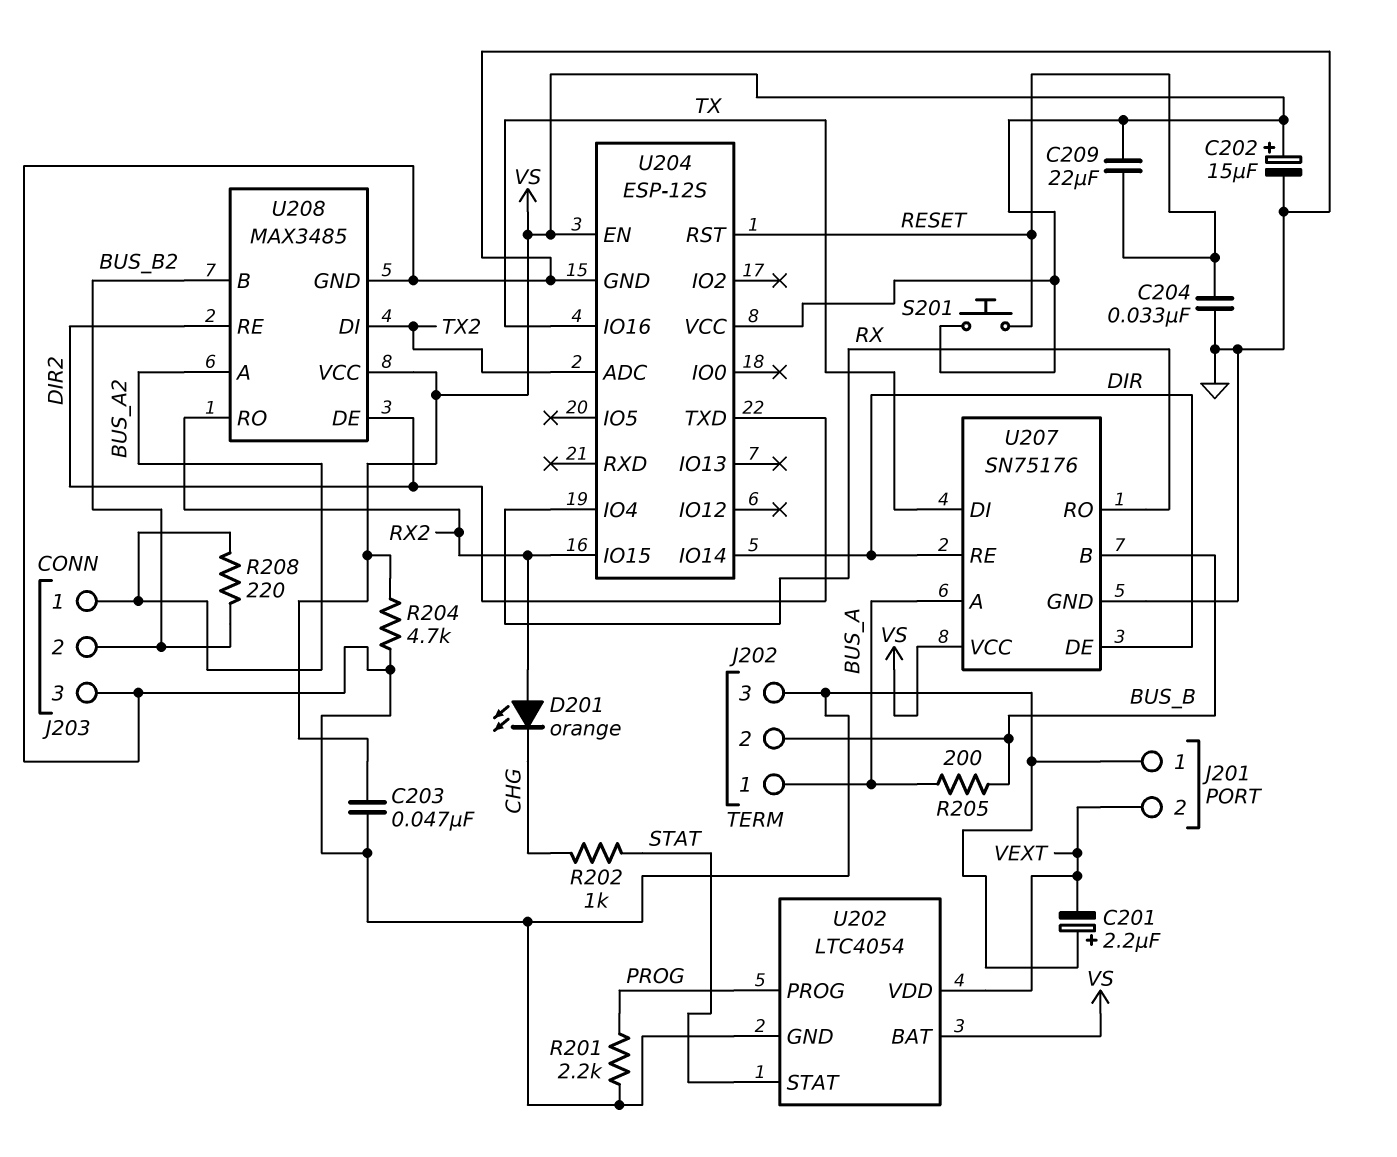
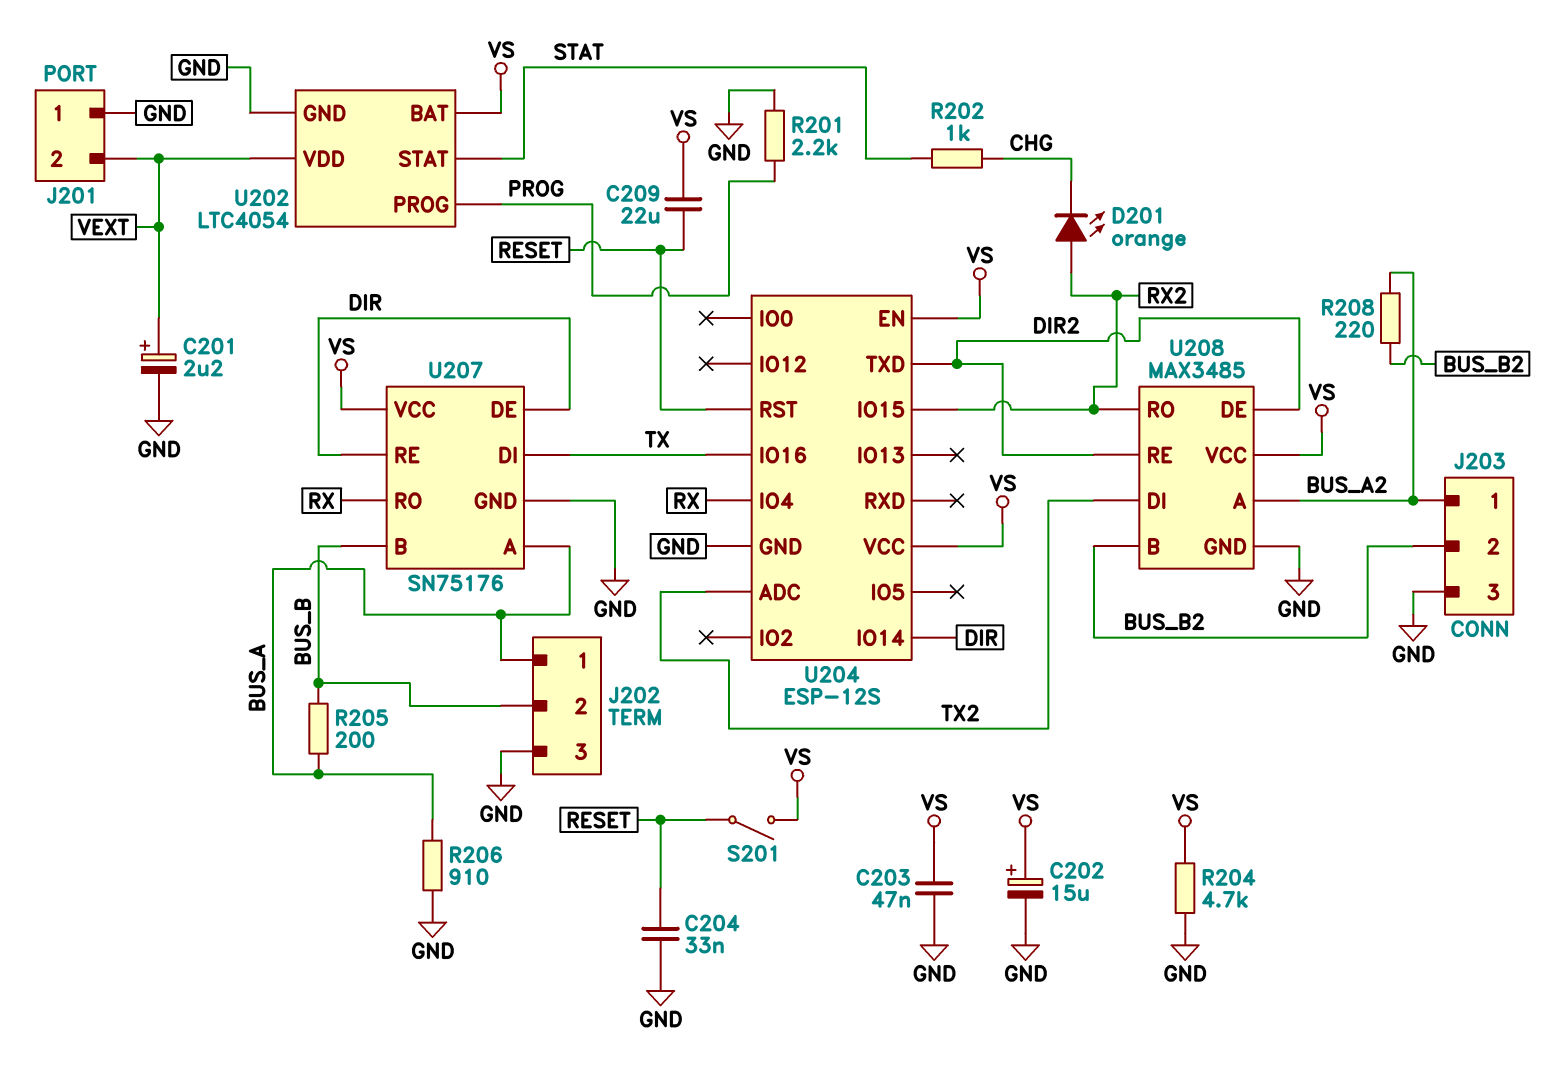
C201: 2.2uF (plus GND, minus VEXT) -> 2.2uF (plus VEXT, minus GND)
R206: none -> 910 (BUS_A, GND)
S201: button (RESET, VS) -> switch (RESET, VS)

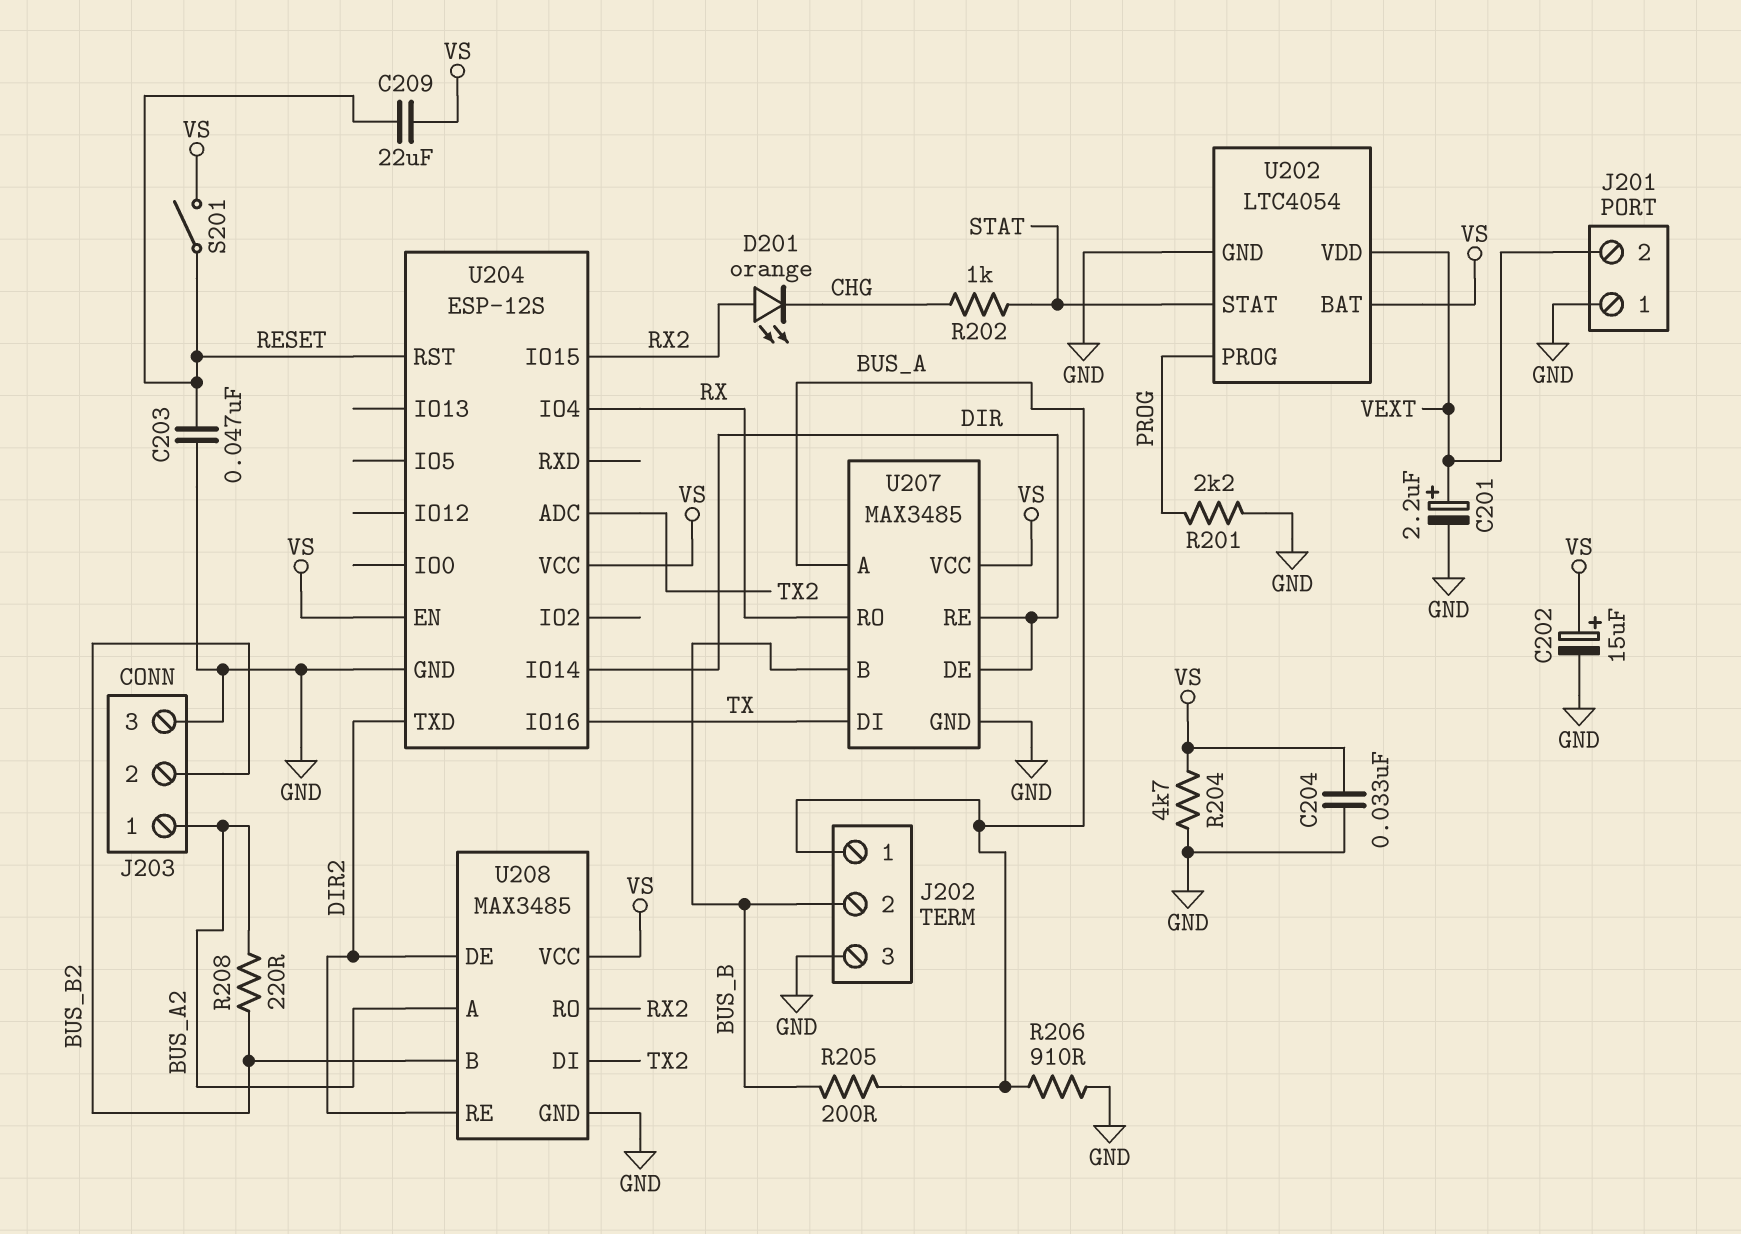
C203: 47nF (GND, VS) -> 47nF (GND, RESET)
C204: 33nF (GND, RESET) -> 33nF (GND, VS)
U207: SN75176 -> MAX3485

